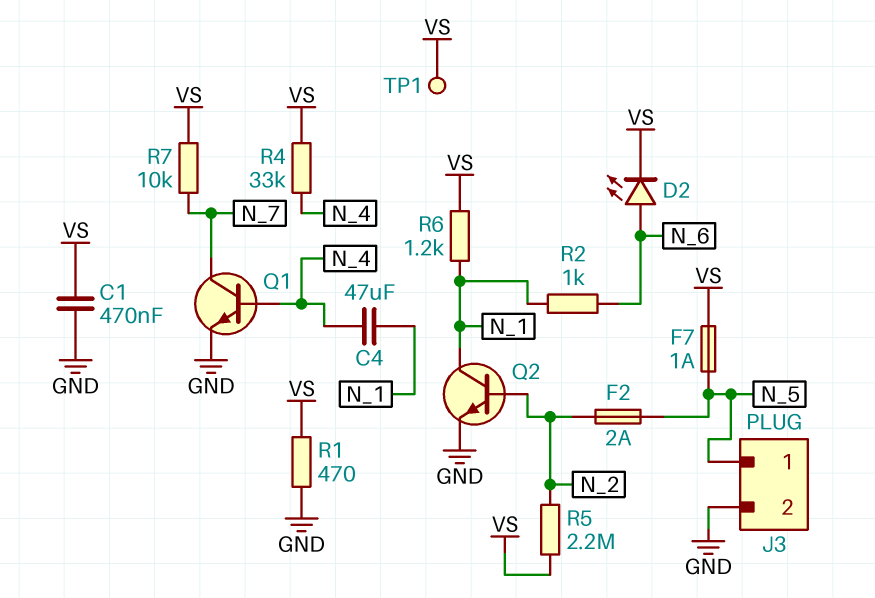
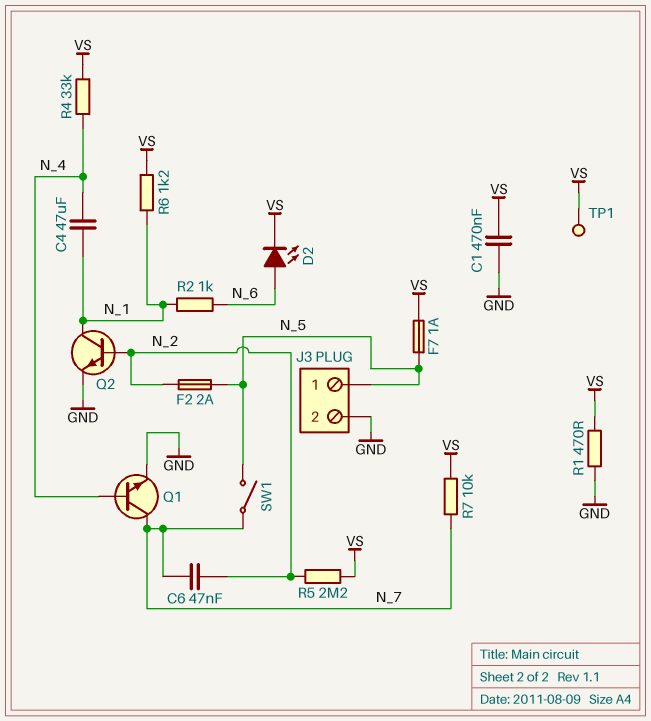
C6: none -> 47nF (N_2, N_7)
SW1: none -> switch (N_5, N_7)

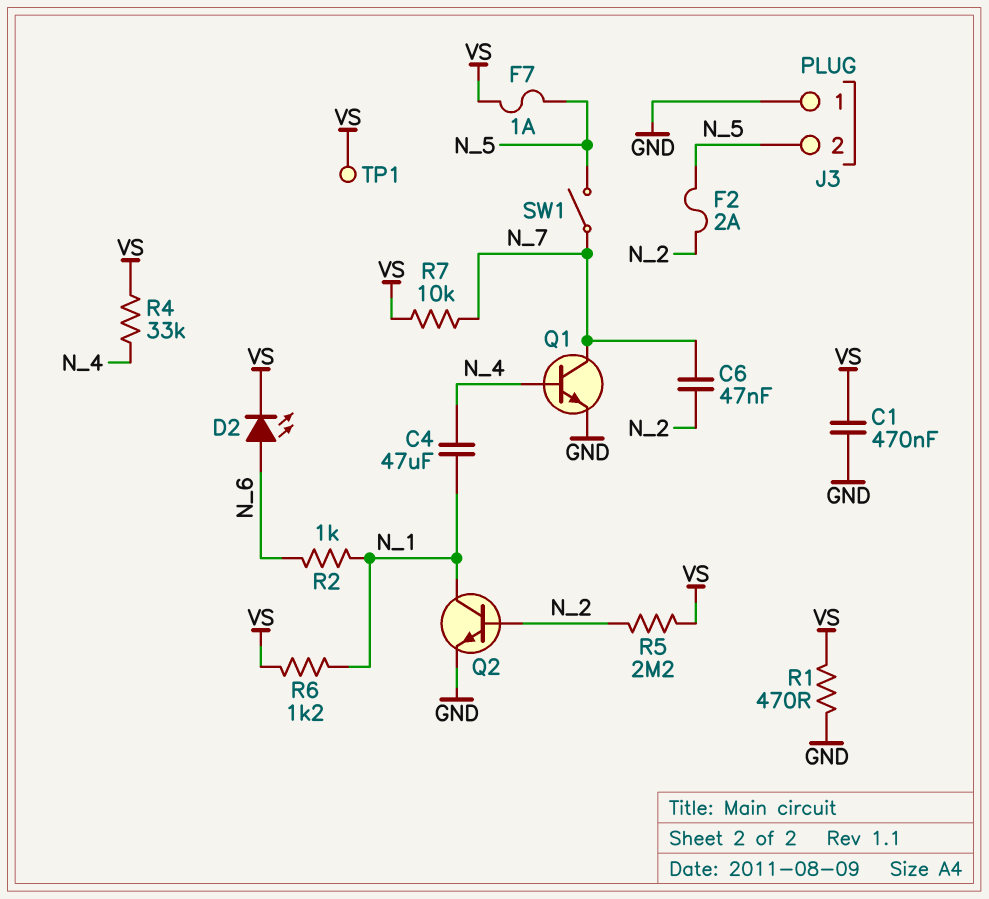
J3 pin 1: N_5 -> GND
J3 pin 2: GND -> N_5

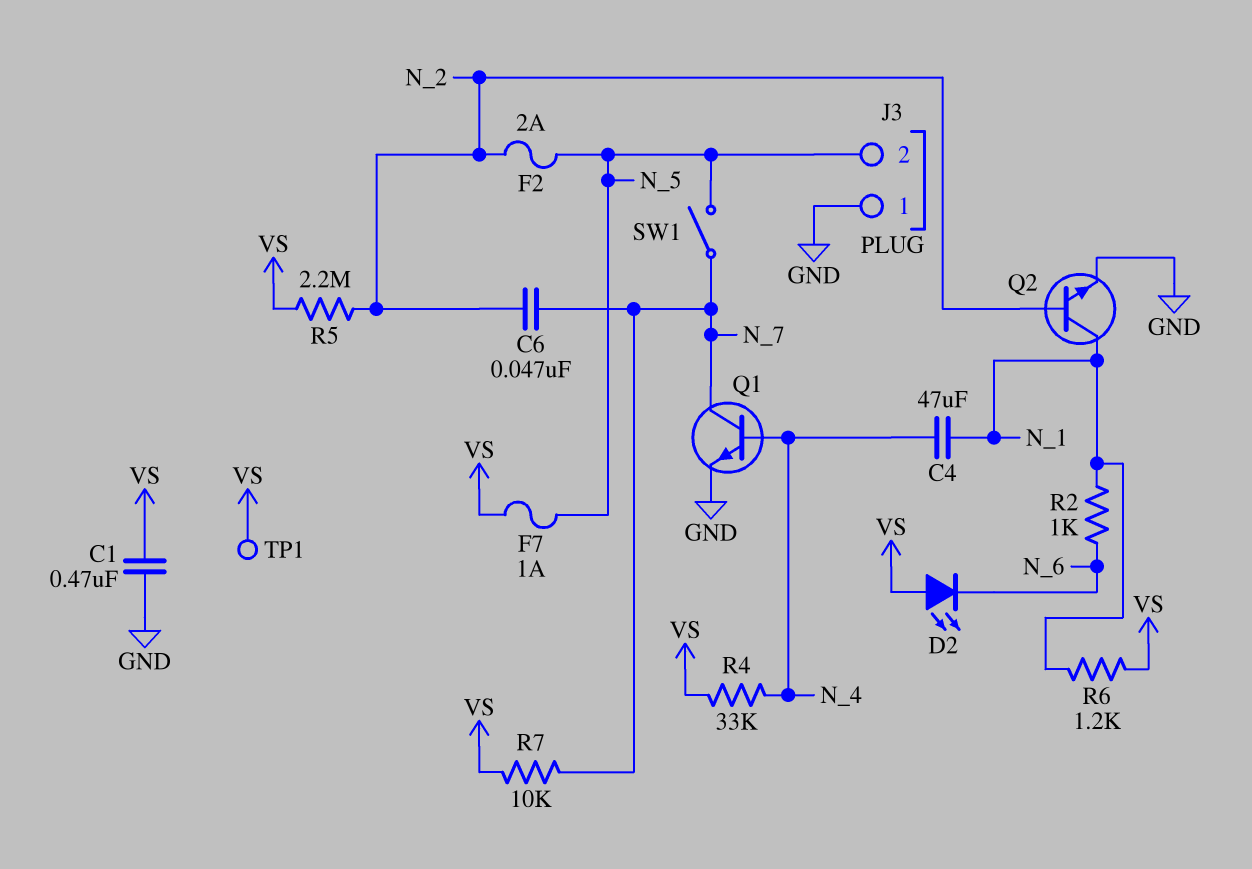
D2: LED (A N_6, K VS) -> LED (A VS, K N_6)
R1: 470 (GND, VS) -> none

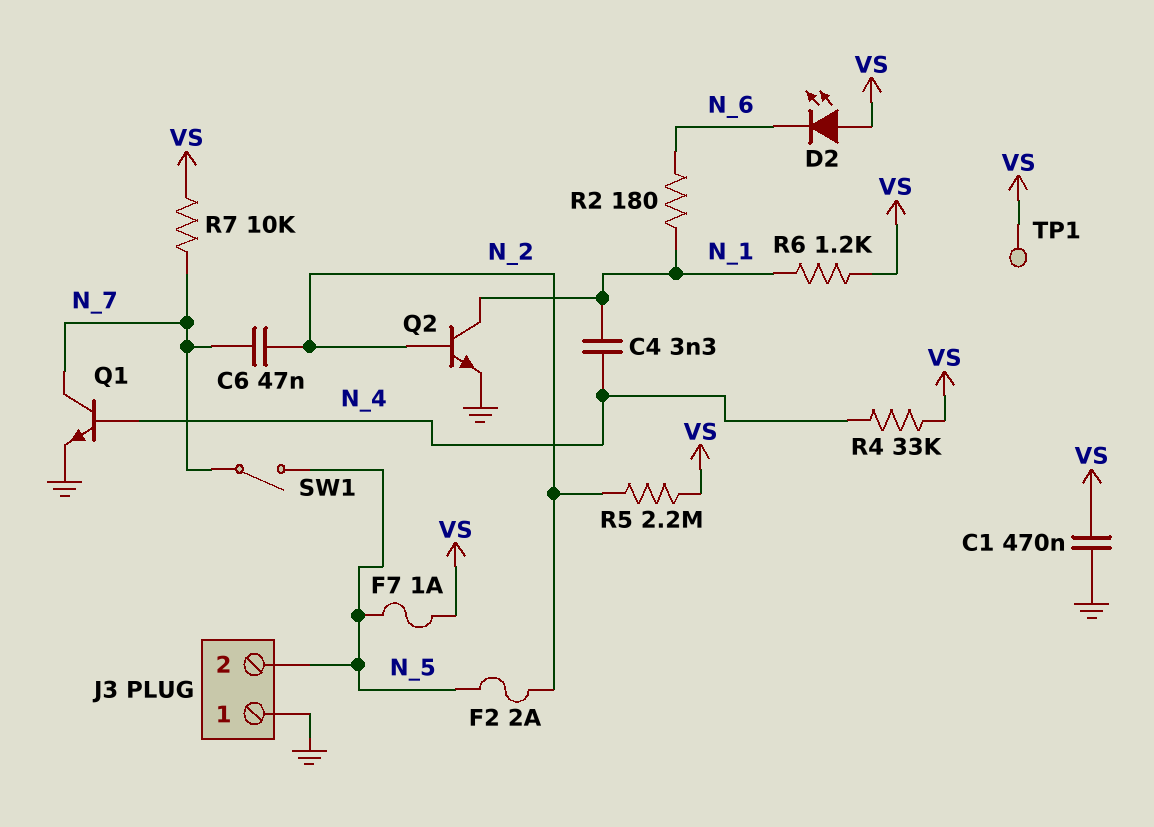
C4: 47uF (N_1, N_4) -> 3.3nF (N_1, N_4)
R2: 1k (N_1, N_6) -> 180 (N_1, N_6)

